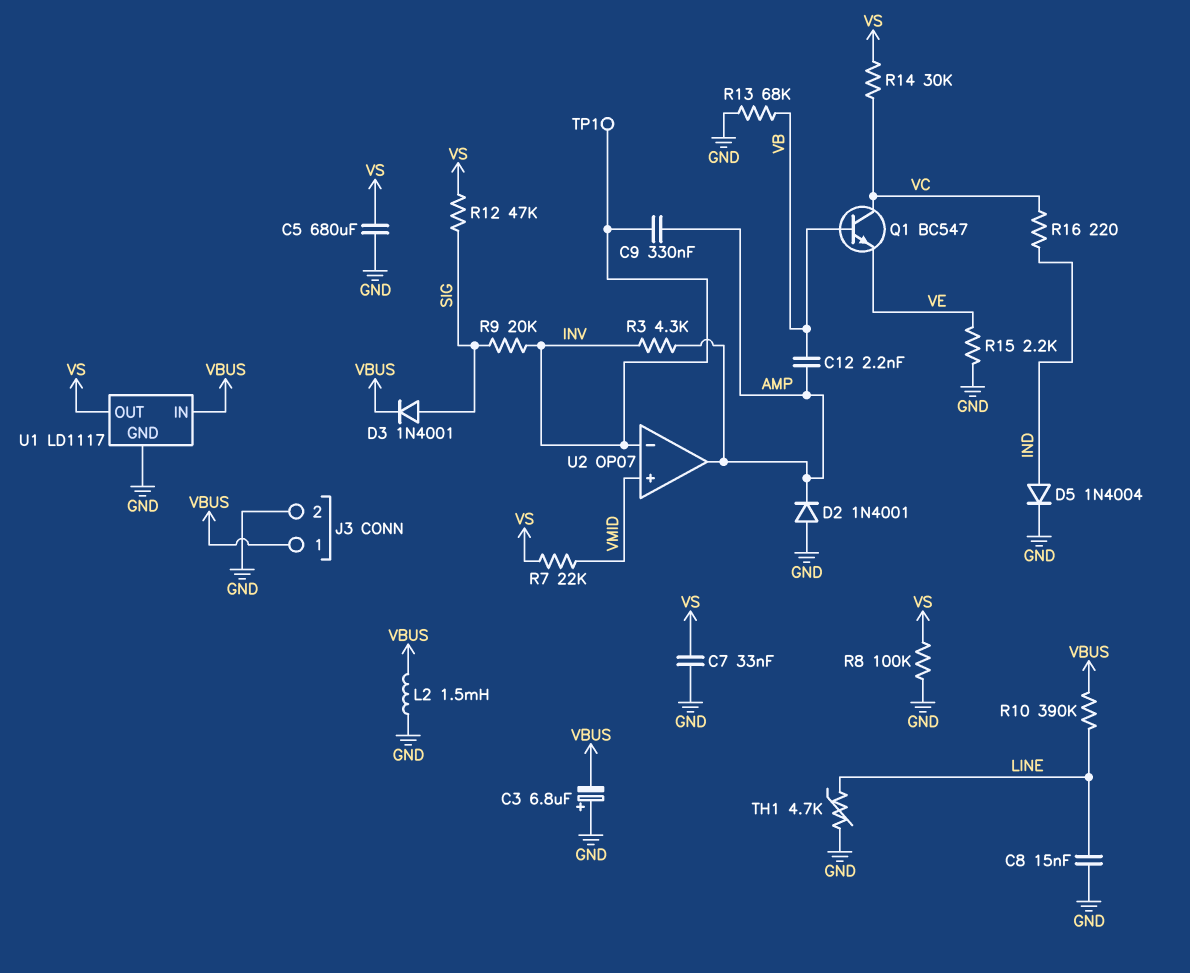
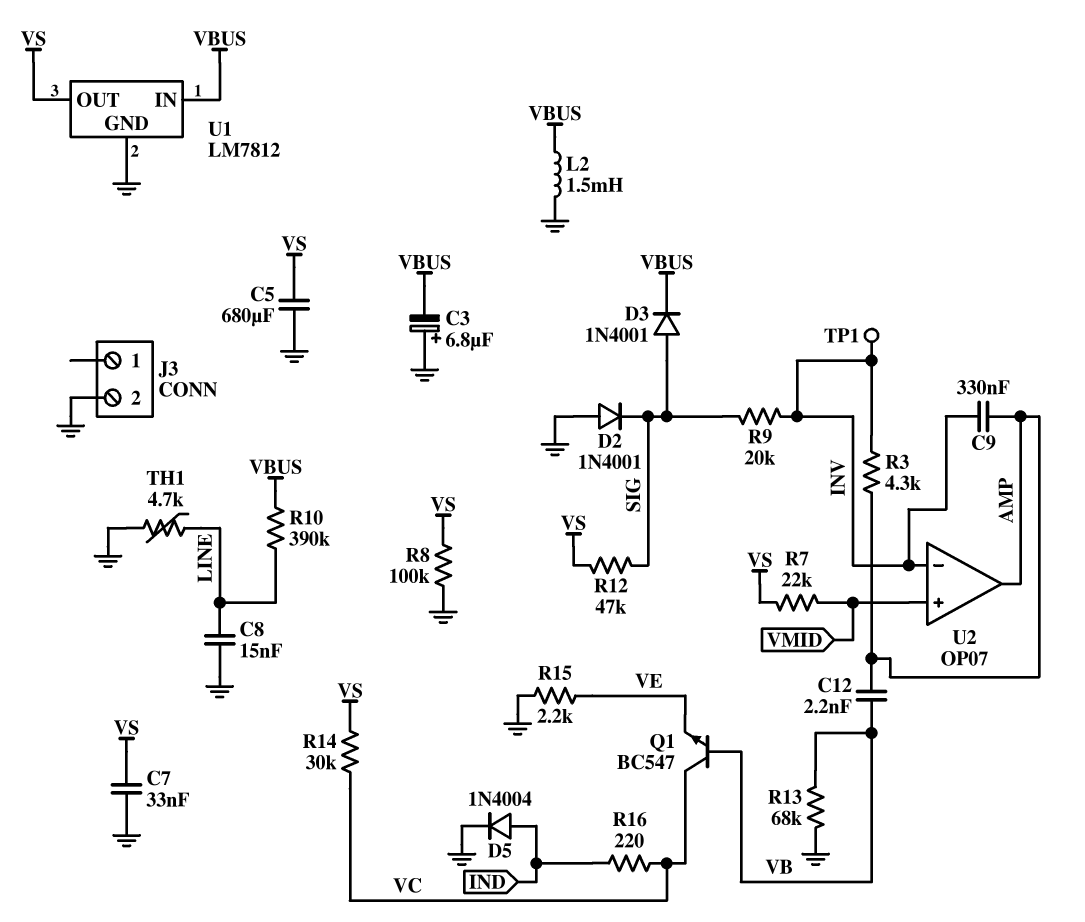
D2: diode 1N4001 (A GND, K AMP) -> diode 1N4001 (A GND, K SIG)
J3 pin 1: VBUS -> none
U1: LD1117 -> LM7812

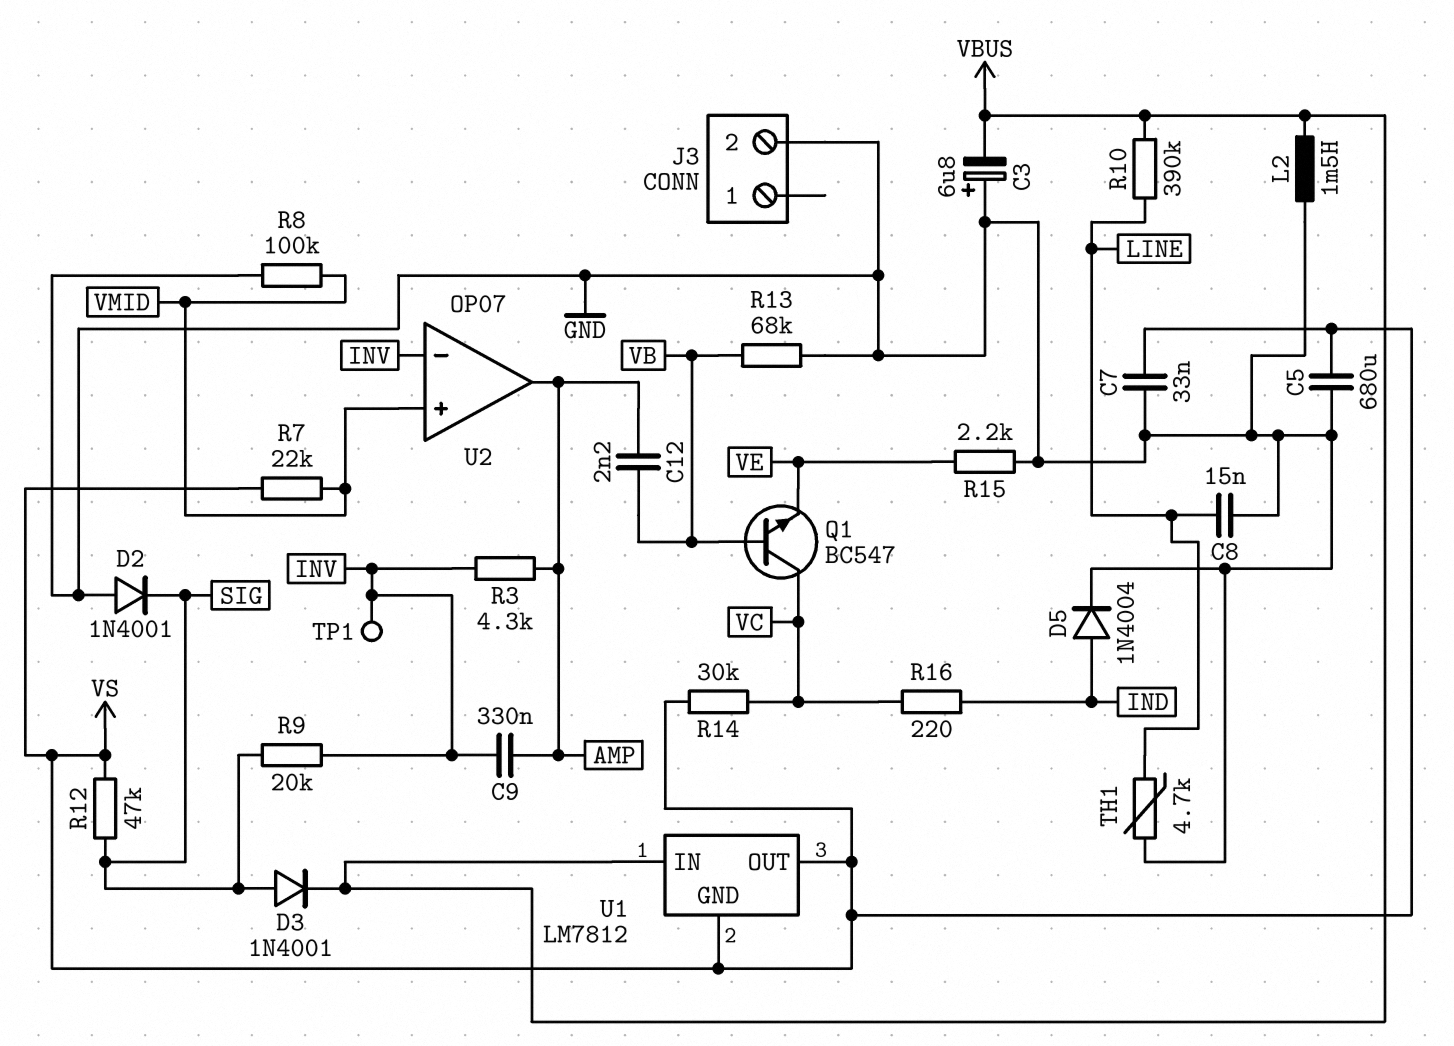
R8: 100k (GND, VS) -> 100k (GND, VMID)
U1 pin GND: GND -> VS

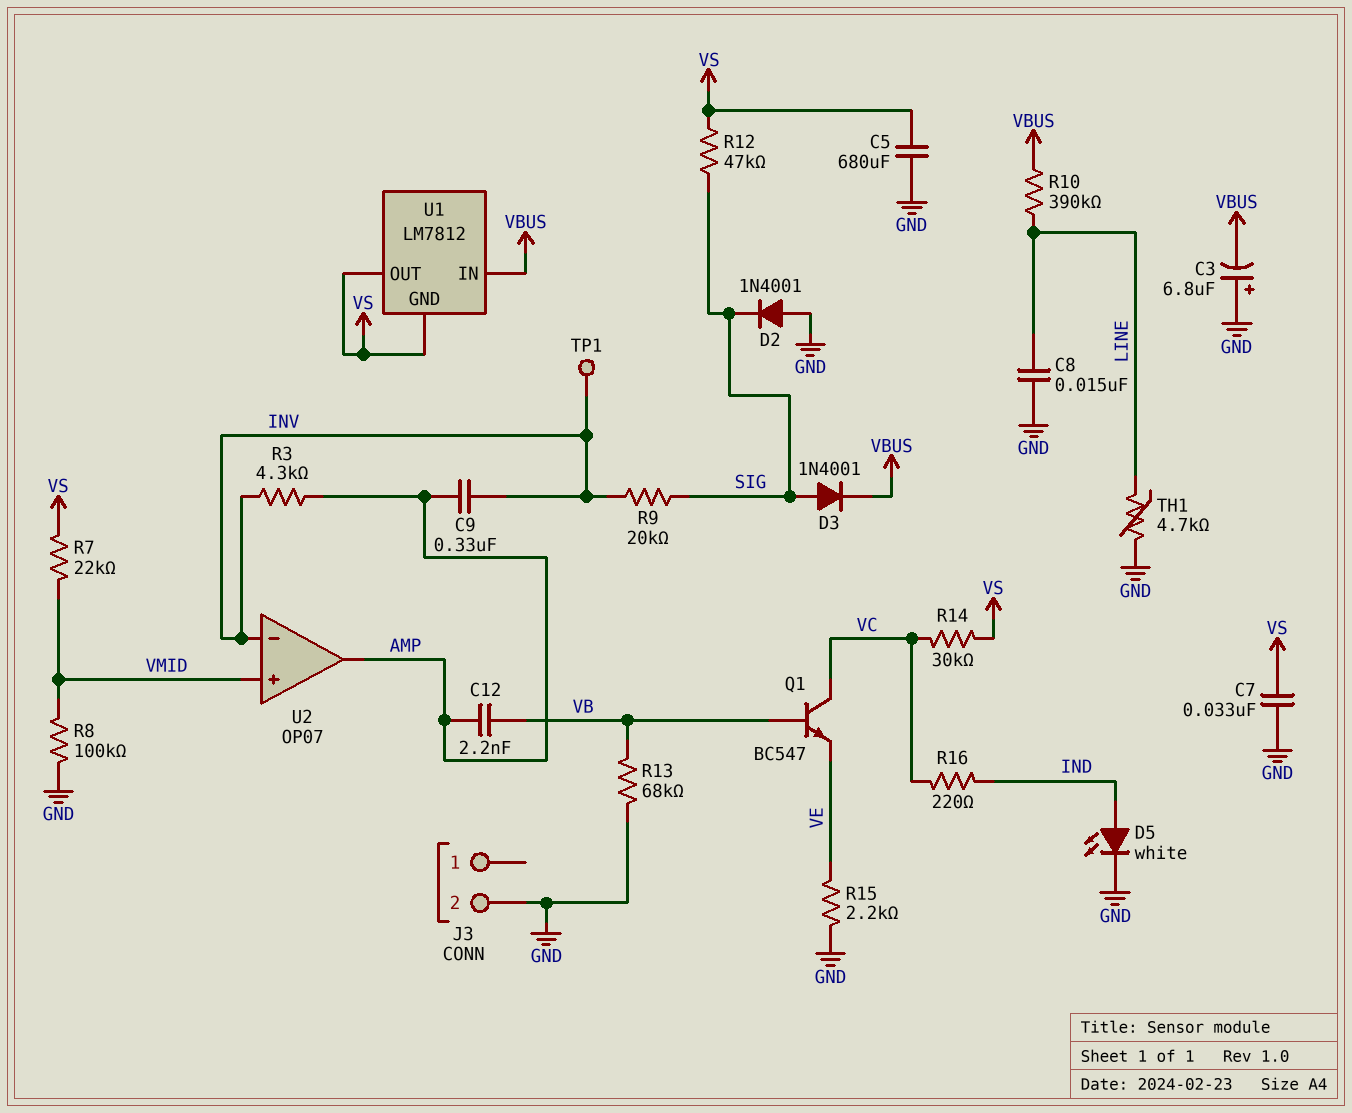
D5: diode 1N4004 (A IND, K GND) -> LED white (A IND, K GND)
L2: 1.5mH (GND, VBUS) -> none

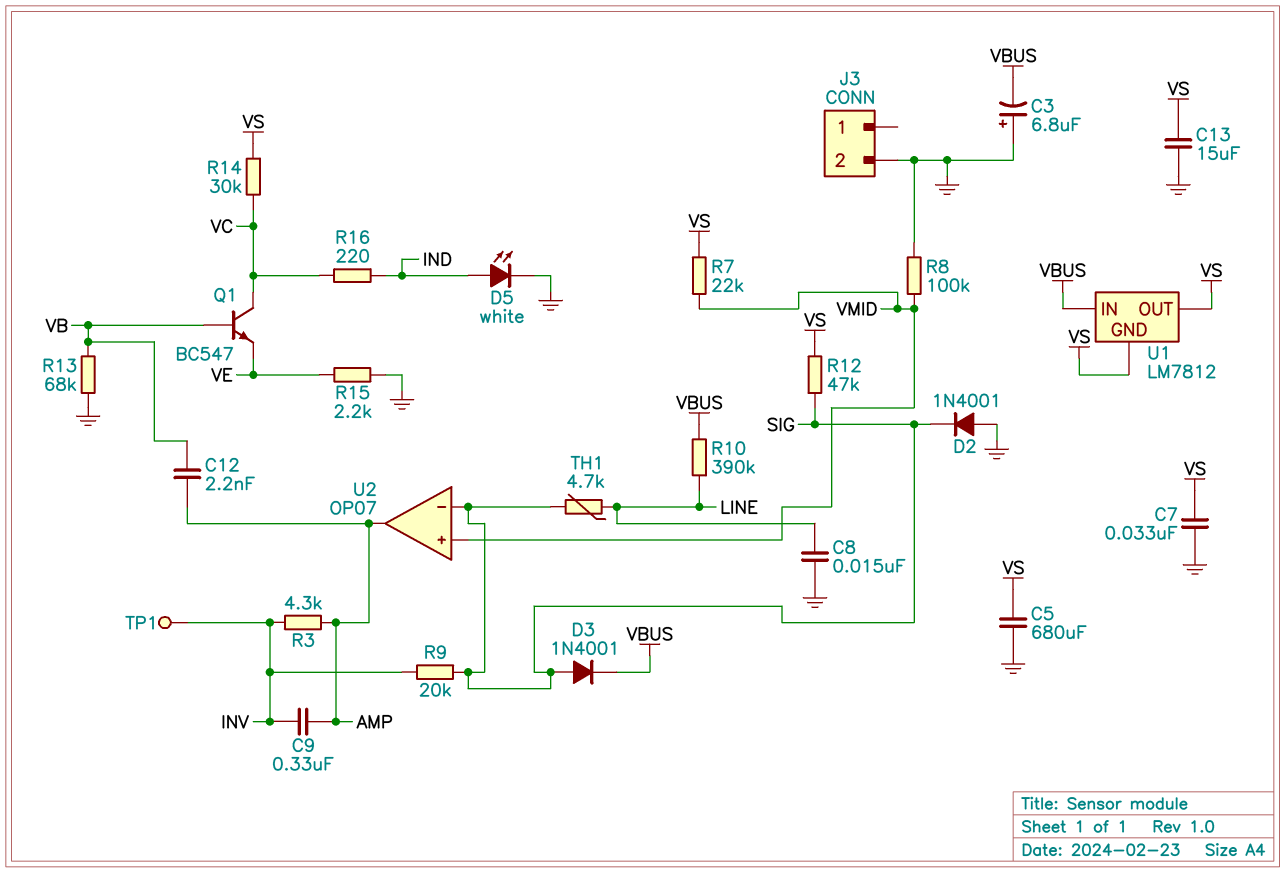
C13: none -> 15uF (GND, VS)
TH1: 4.7k (GND, LINE) -> 4.7k (LINE, SIG)
U2 pin in-: INV -> SIG

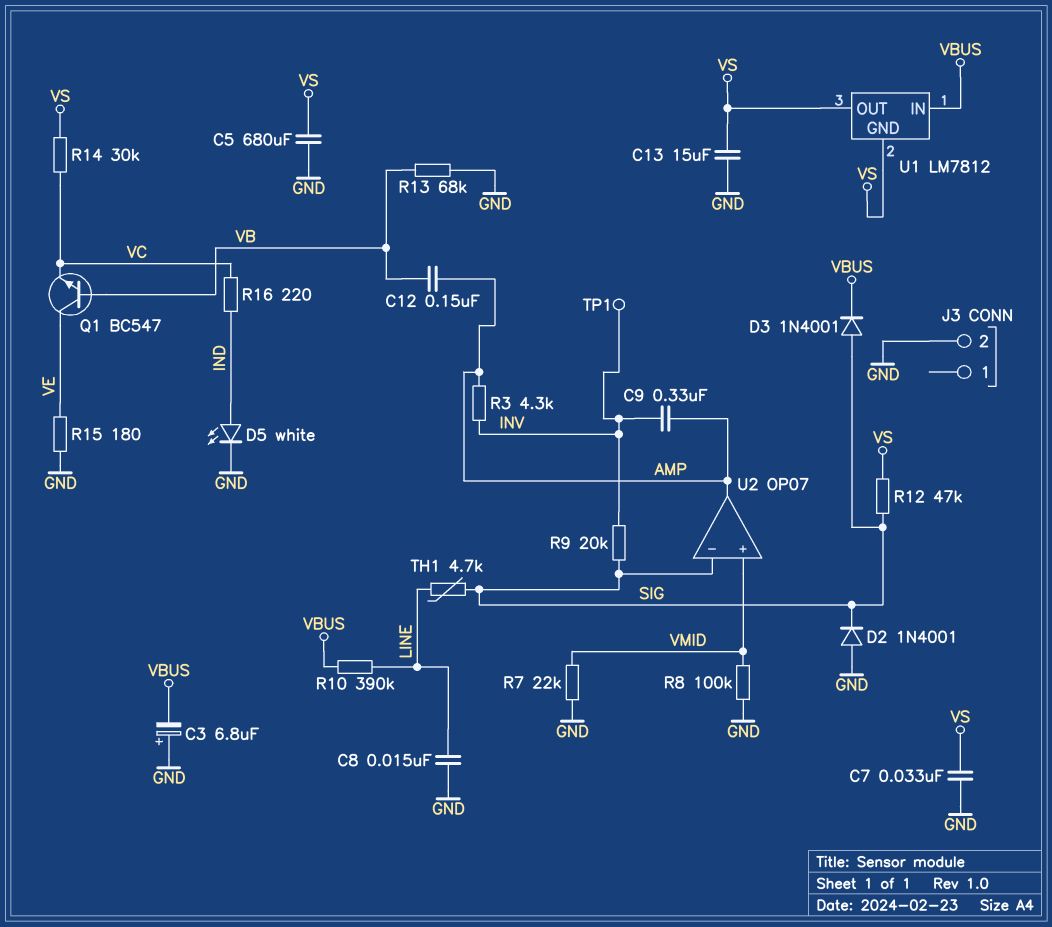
C12: 2.2nF (AMP, VB) -> 150nF (AMP, VB)
Q1: NPN BC547 (B VB, C VC, E VE) -> NPN BC547 (B VB, C VE, E VC)
R7: 22k (VMID, VS) -> 22k (GND, VMID)
R15: 2.2k (GND, VE) -> 180 (GND, VE)

